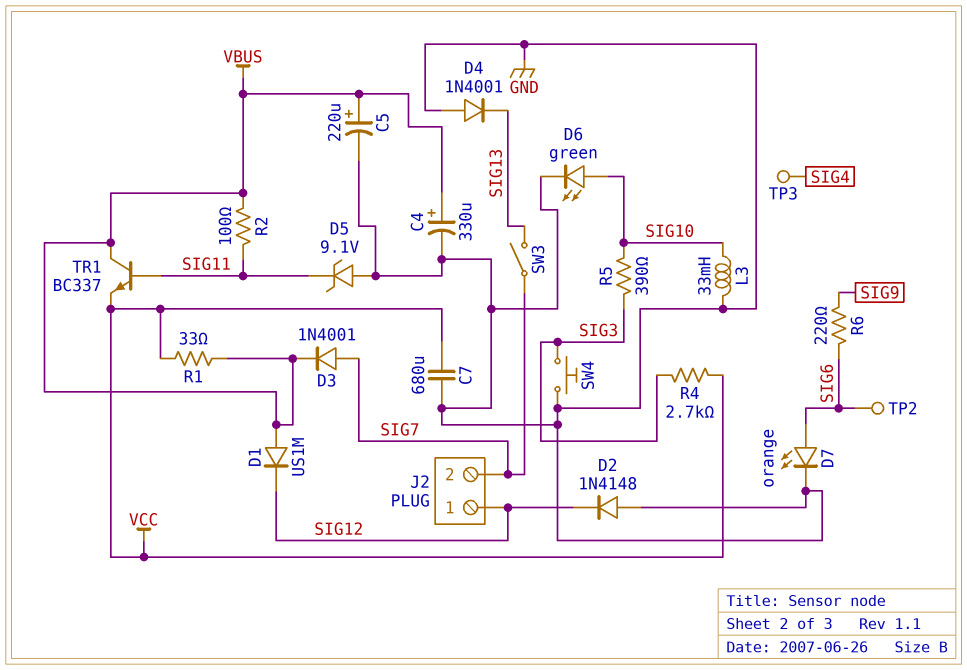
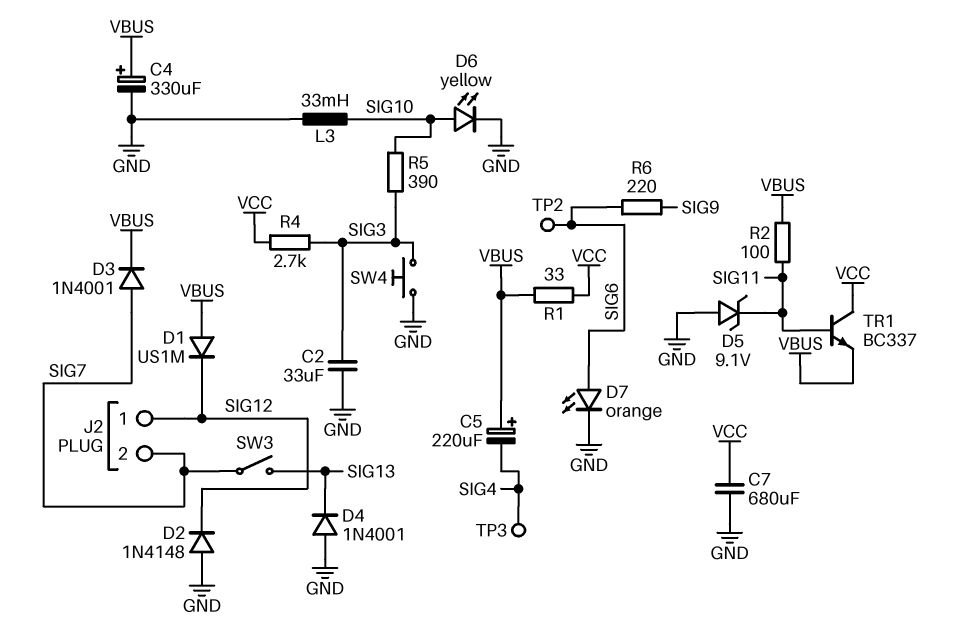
C2: none -> 33uF (GND, SIG3)
C5: 220uF (plus VBUS, minus GND) -> 220uF (plus VBUS, minus SIG4)
D6: LED green (A SIG10, K GND) -> LED yellow (A SIG10, K GND)
TR1: NPN BC337 (B SIG11, C VBUS, E VCC) -> NPN BC337 (B SIG11, C VCC, E VBUS)

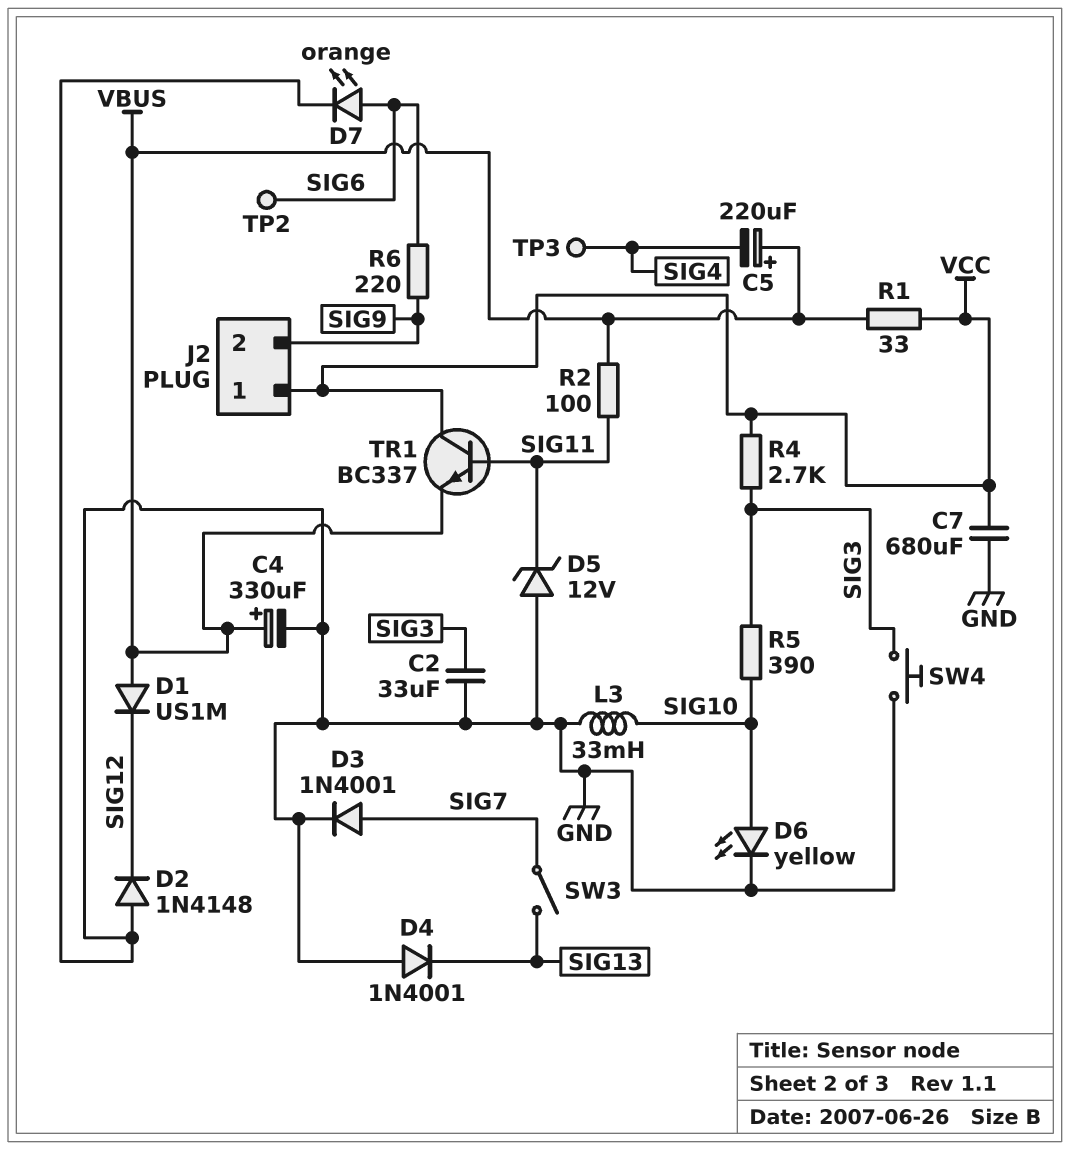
D3: diode 1N4001 (A SIG7, K VBUS) -> diode 1N4001 (A SIG7, K GND)
D5: zener 9.1V (A GND, K SIG11) -> zener 12V (A GND, K SIG11)
J2 pin 1: SIG12 -> VCC
J2 pin 2: SIG7 -> SIG9

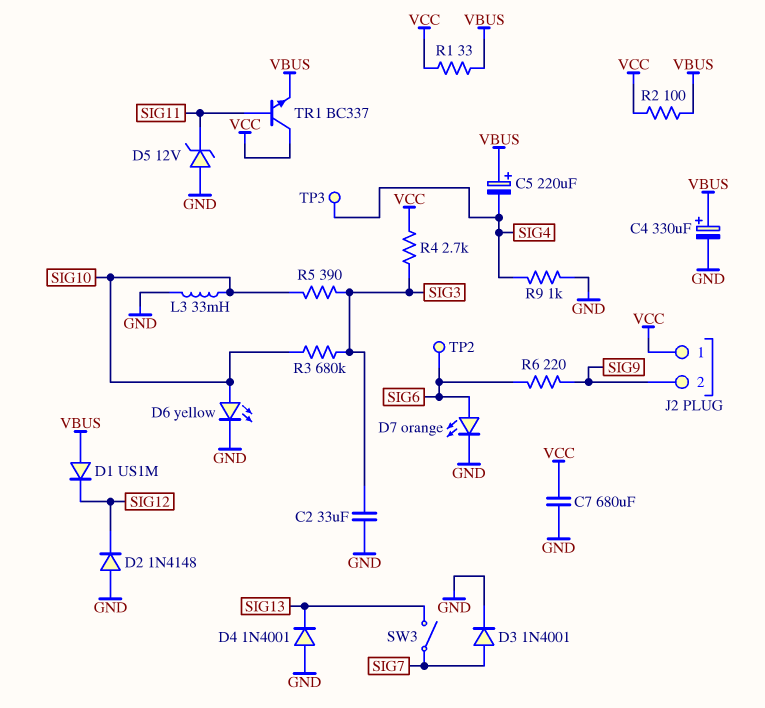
R2: 100 (SIG11, VBUS) -> 100 (VBUS, VCC)
R3: none -> 680k (SIG3, SIG10)
R9: none -> 1k (GND, SIG4)
SW4: button (GND, SIG3) -> none

